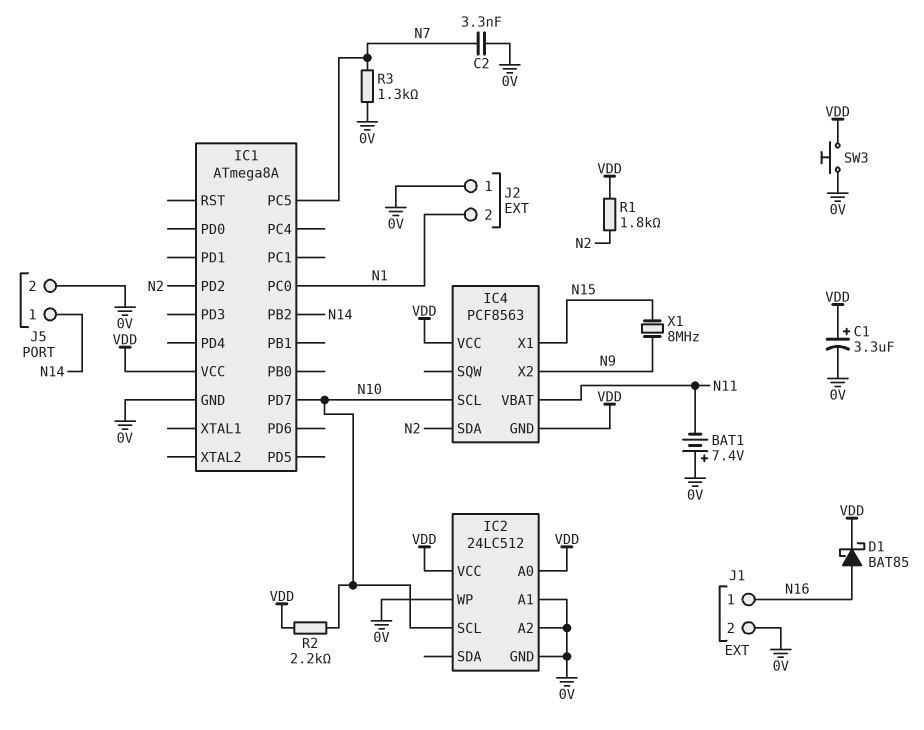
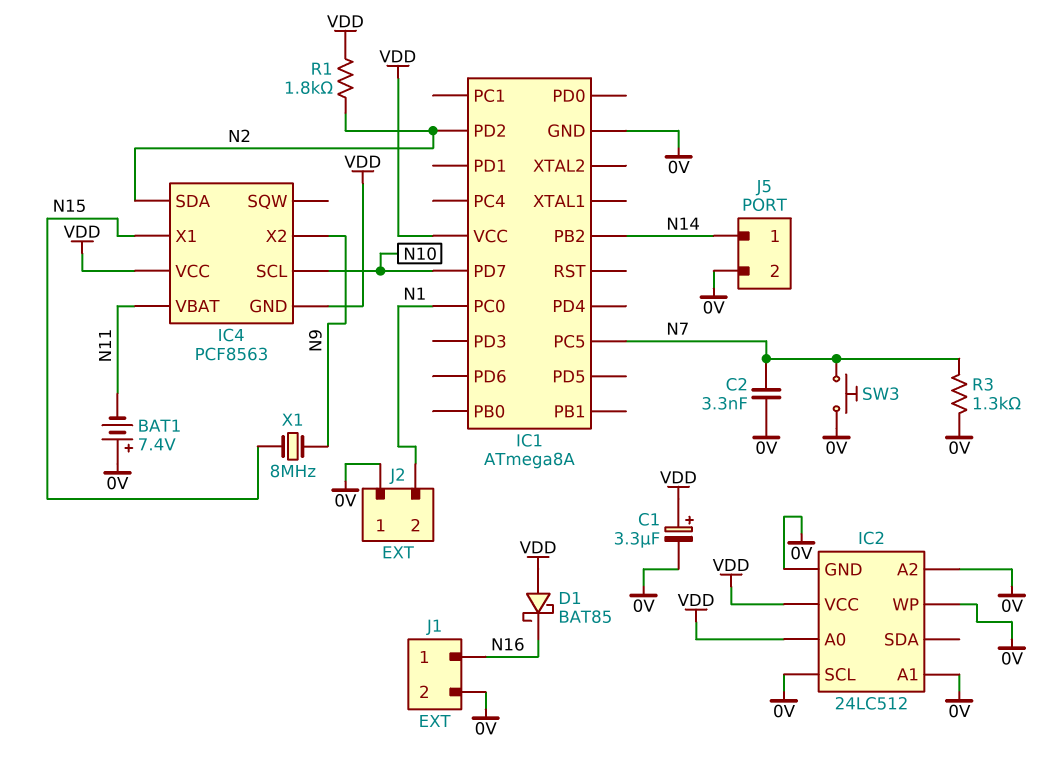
D1: schottky BAT85 (A N16, K VDD) -> schottky BAT85 (A VDD, K N16)
IC2 pin SCL: N10 -> 0V
R2: 2.2k (N10, VDD) -> none
SW3: button (0V, VDD) -> button (0V, N7)

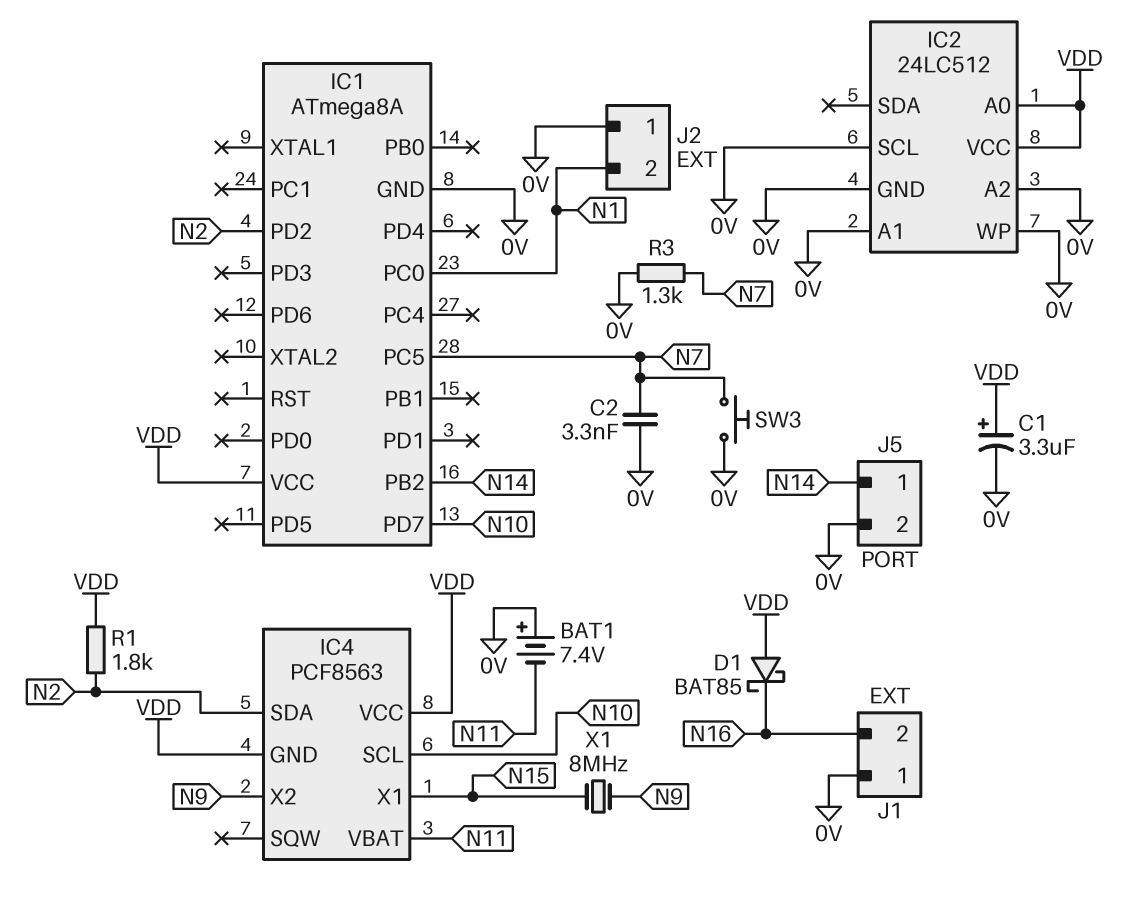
J1 pin 1: N16 -> 0V
J1 pin 2: 0V -> N16

